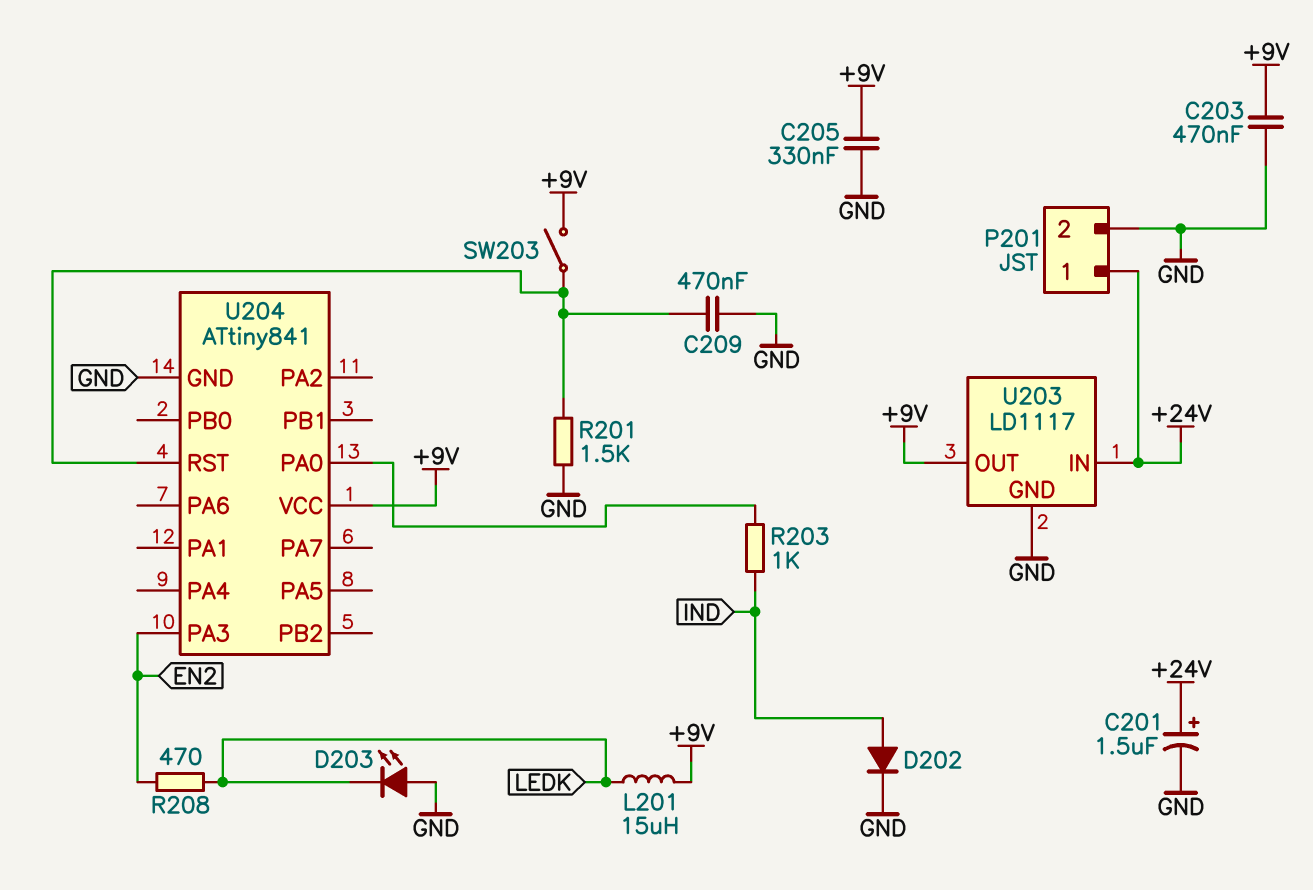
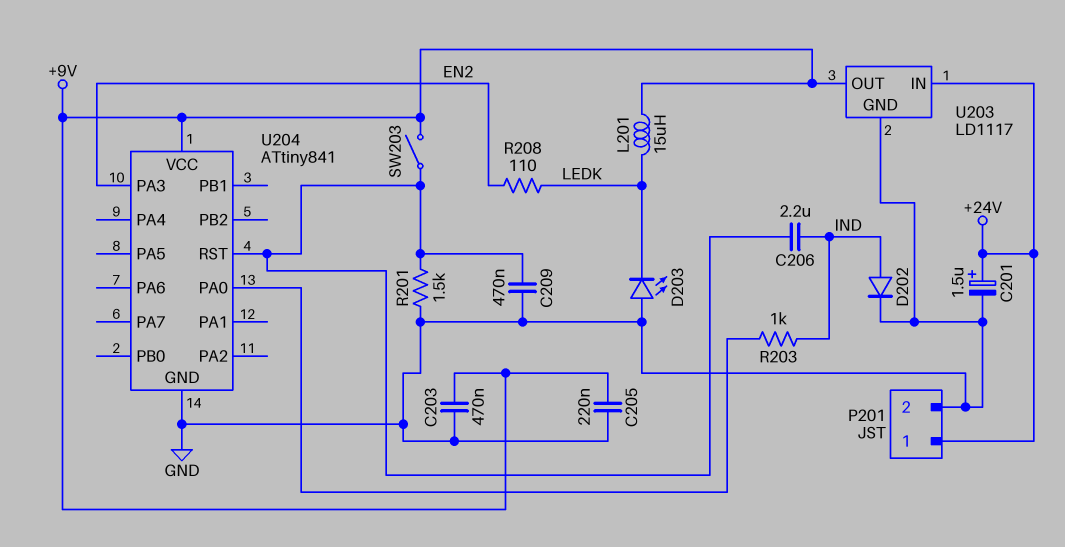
C205: 330nF (+9V, GND) -> 220nF (+9V, GND)
C206: none -> 2.2uF (IND, U204/RST)
R208: 470 (EN2, LEDK) -> 110 (EN2, LEDK)

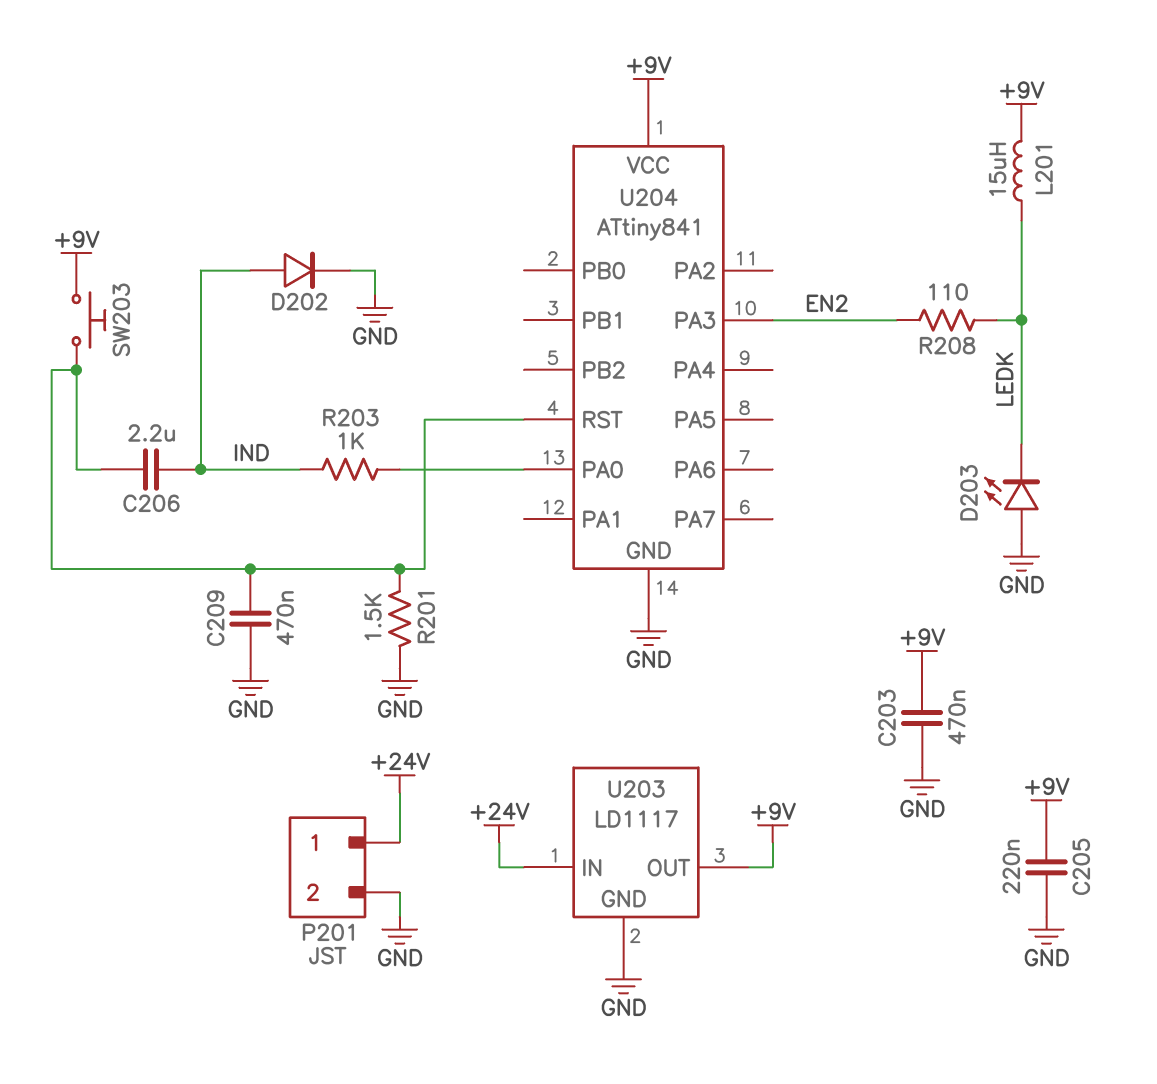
C201: 1.5uF (plus +24V, minus GND) -> none
SW203: switch (+9V, U204/RST) -> button (+9V, U204/RST)

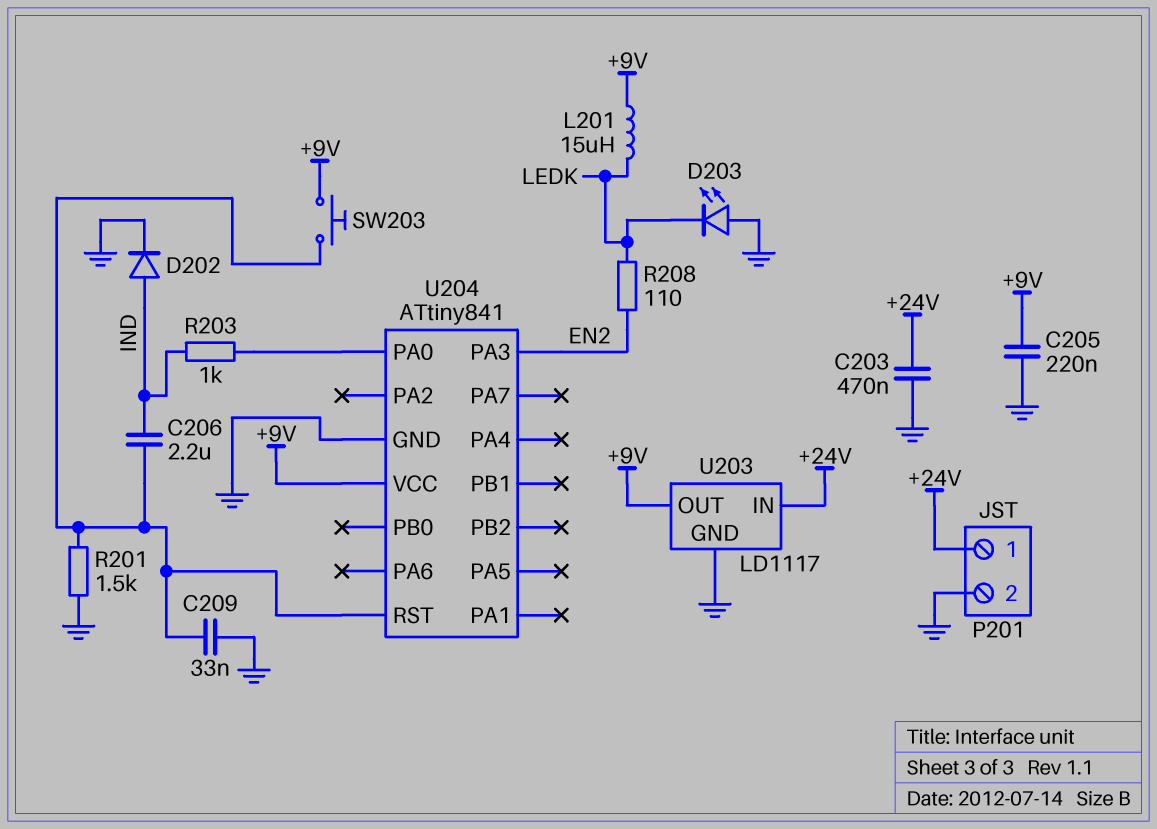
C203: 470nF (+9V, GND) -> 470nF (+24V, GND)
C209: 470nF (GND, U204/RST) -> 33nF (GND, U204/RST)

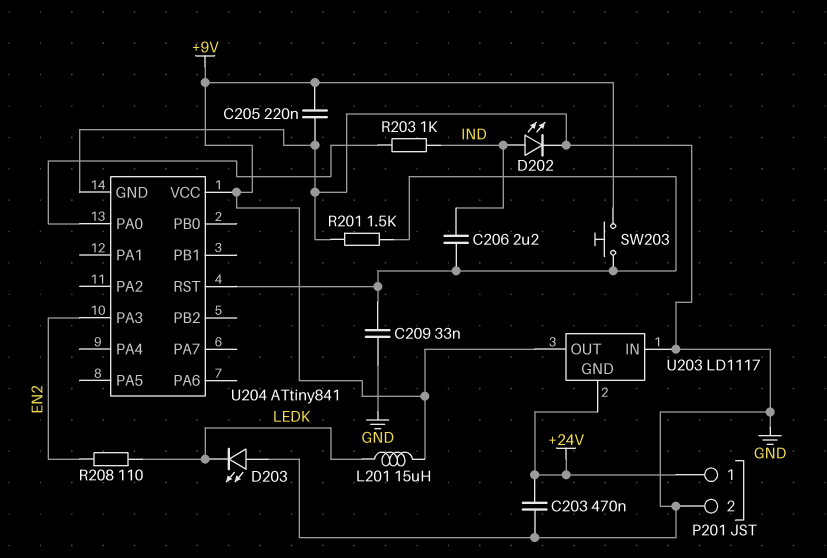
D202: diode (A IND, K GND) -> LED (A IND, K GND)
U203 pin GND: GND -> +24V
U203 pin IN: +24V -> GND

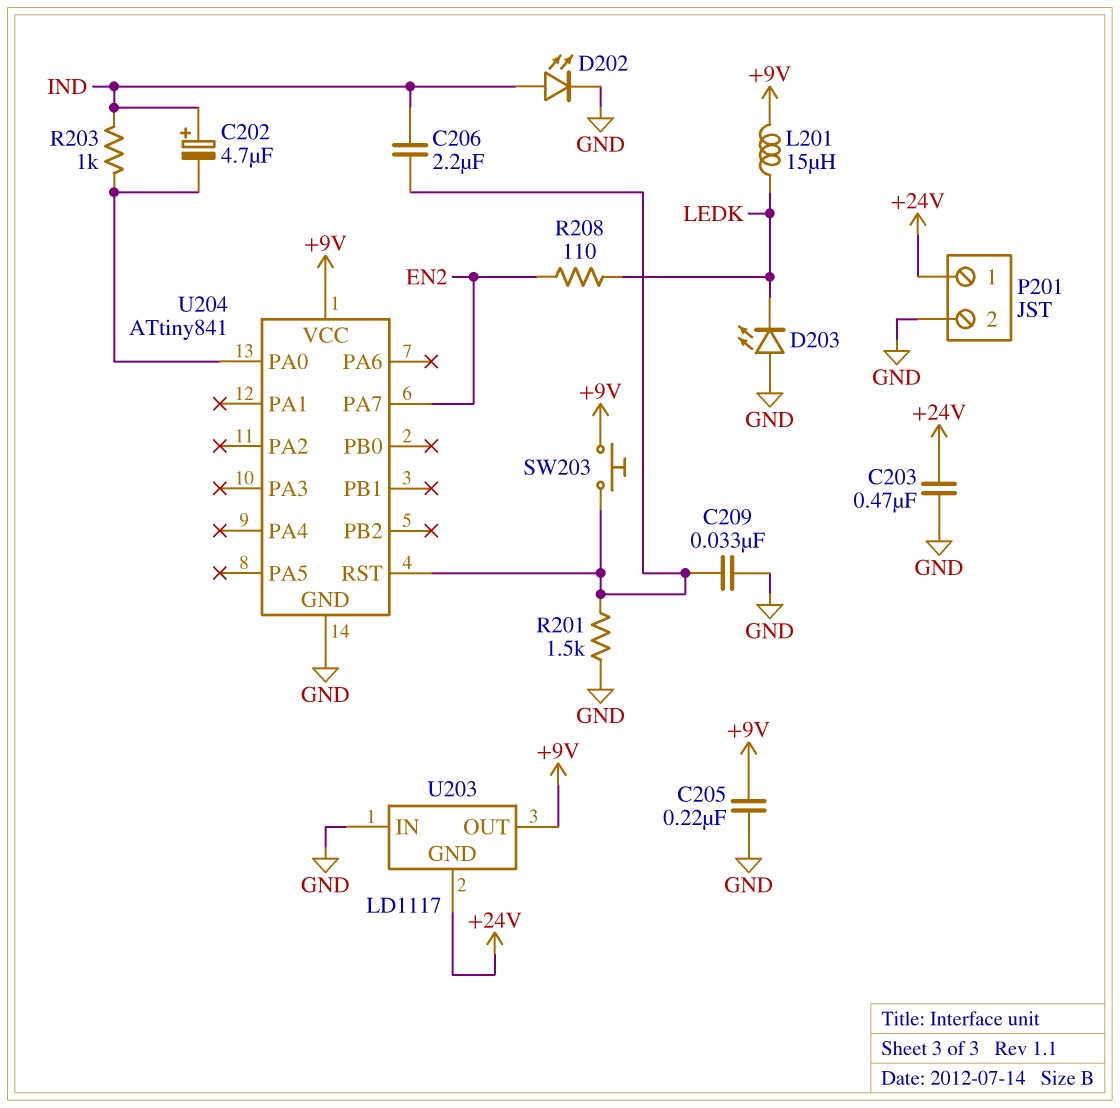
C202: none -> 4.7uF (plus IND, minus U204/PA0)
U204 pin PA3: EN2 -> none
U204 pin PA7: none -> EN2

